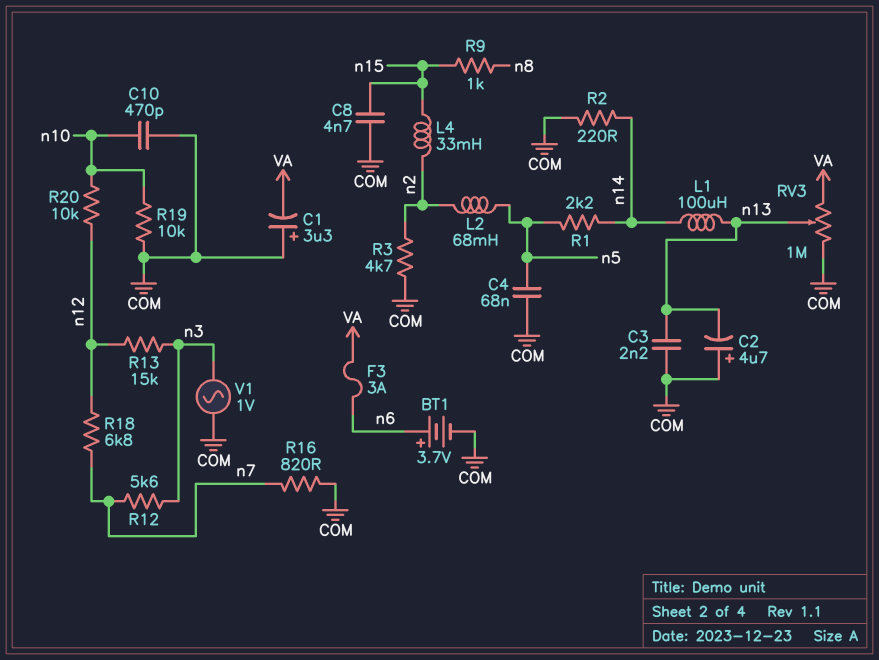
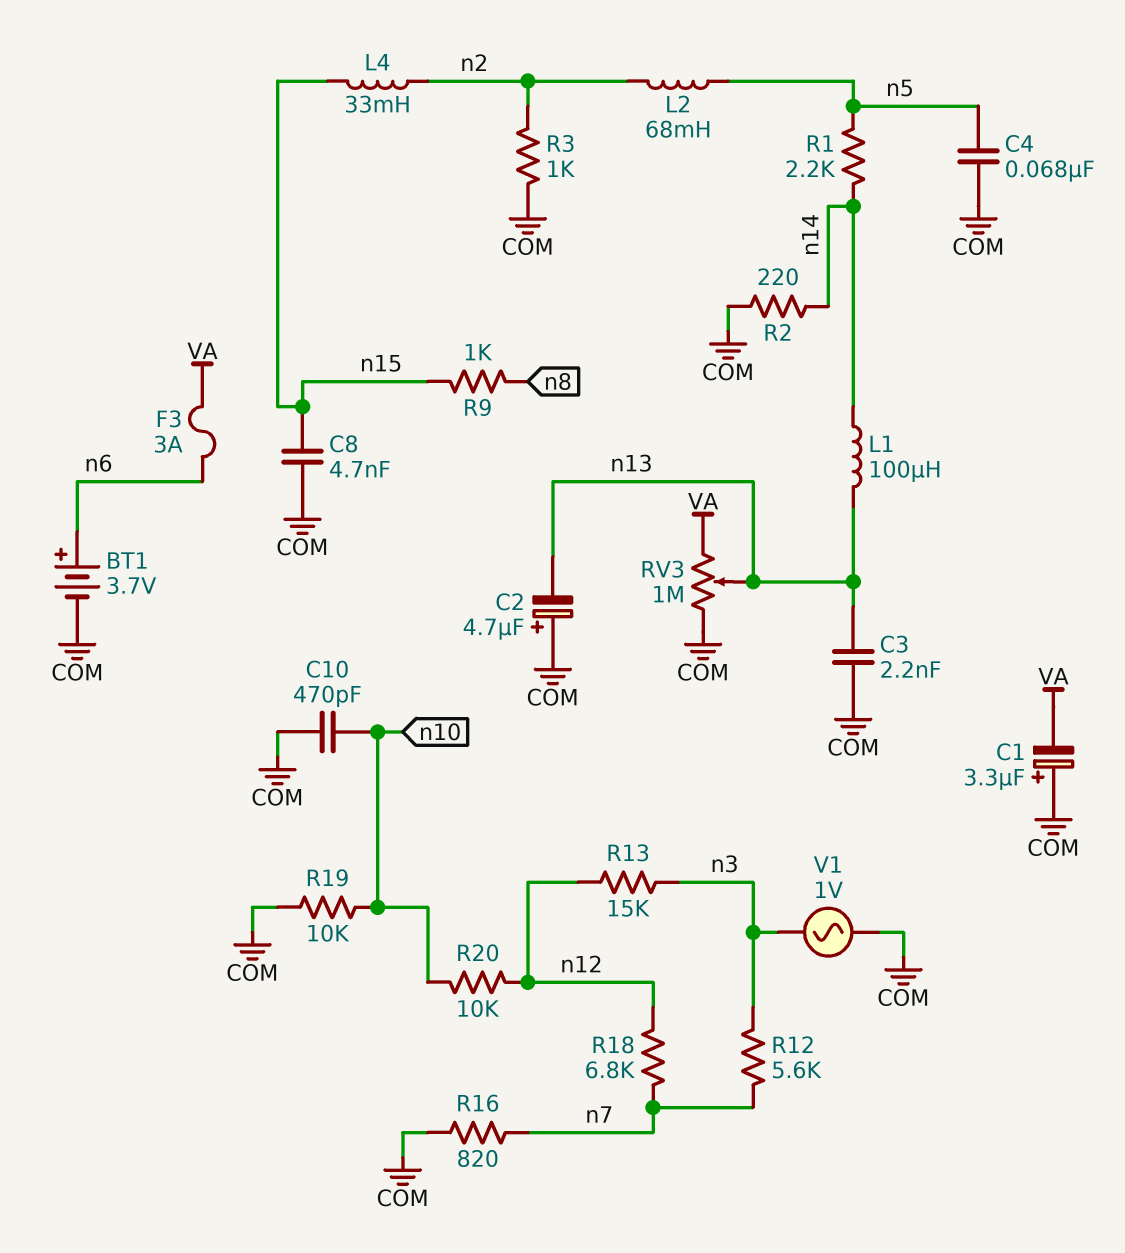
R3: 4.7k (COM, n2) -> 1k (COM, n2)

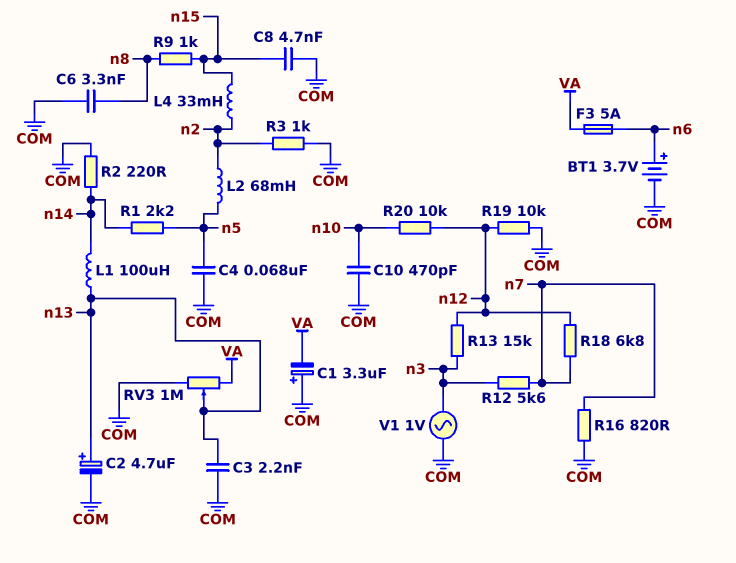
C2: 4.7uF (plus COM, minus n13) -> 4.7uF (plus n13, minus COM)
C6: none -> 3.3nF (COM, n8)
F3: 3A (VA, n6) -> 5A (VA, n6)
R19: 10k (COM, n10) -> 10k (COM, n12)

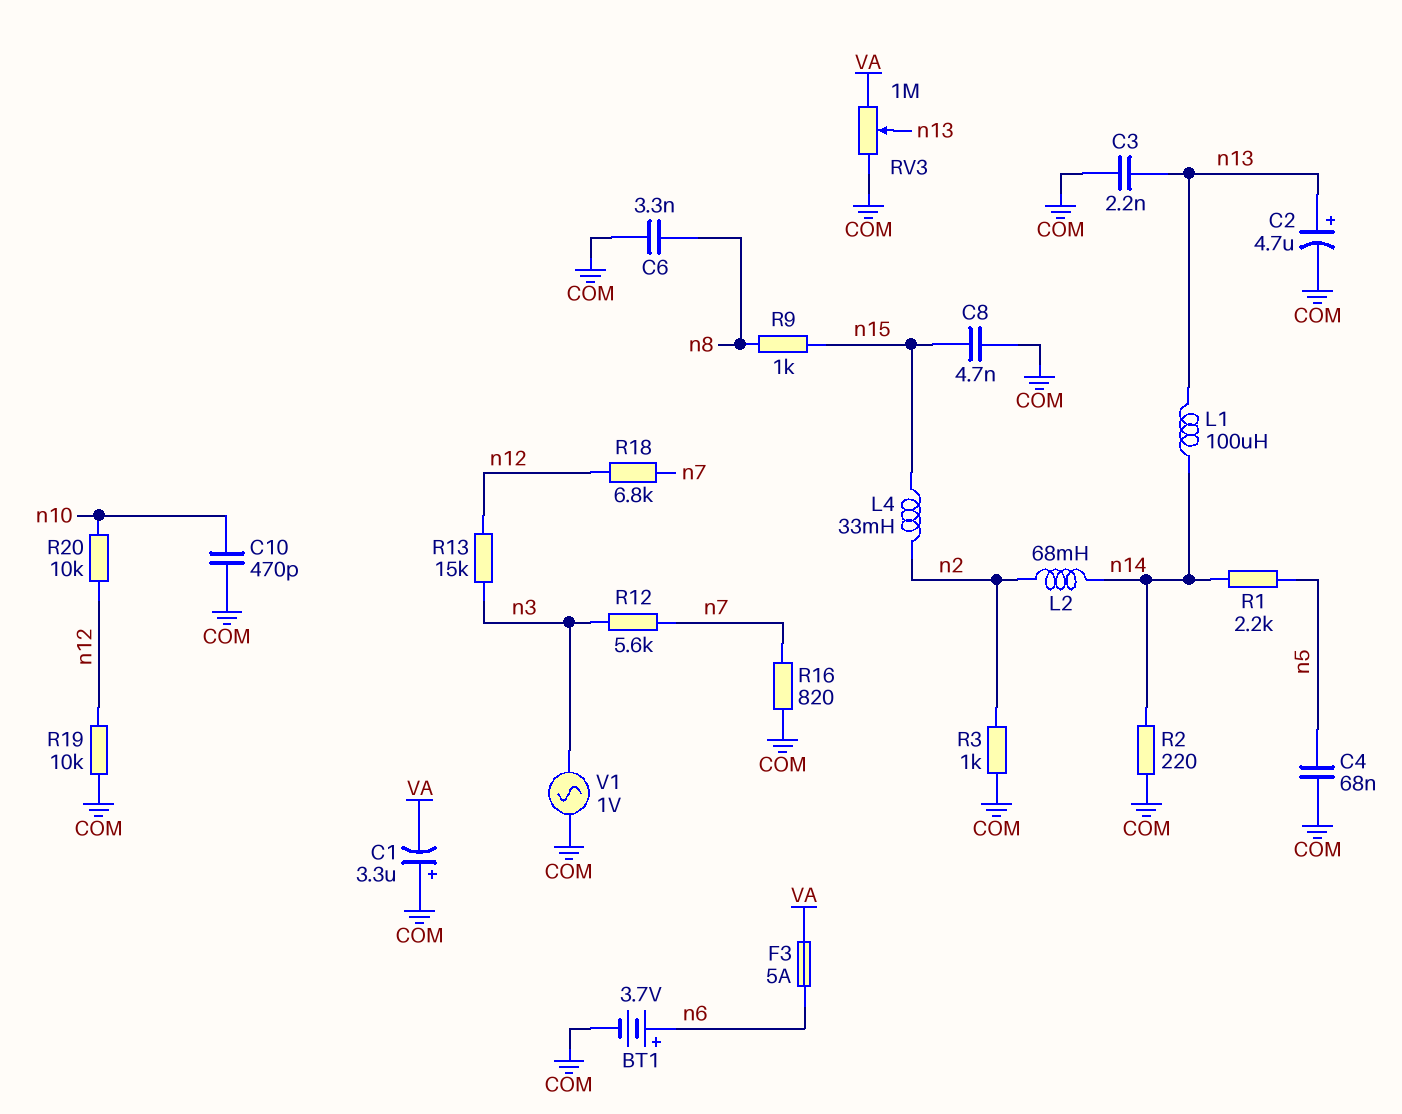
L2: 68mH (n2, n5) -> 68mH (n2, n14)

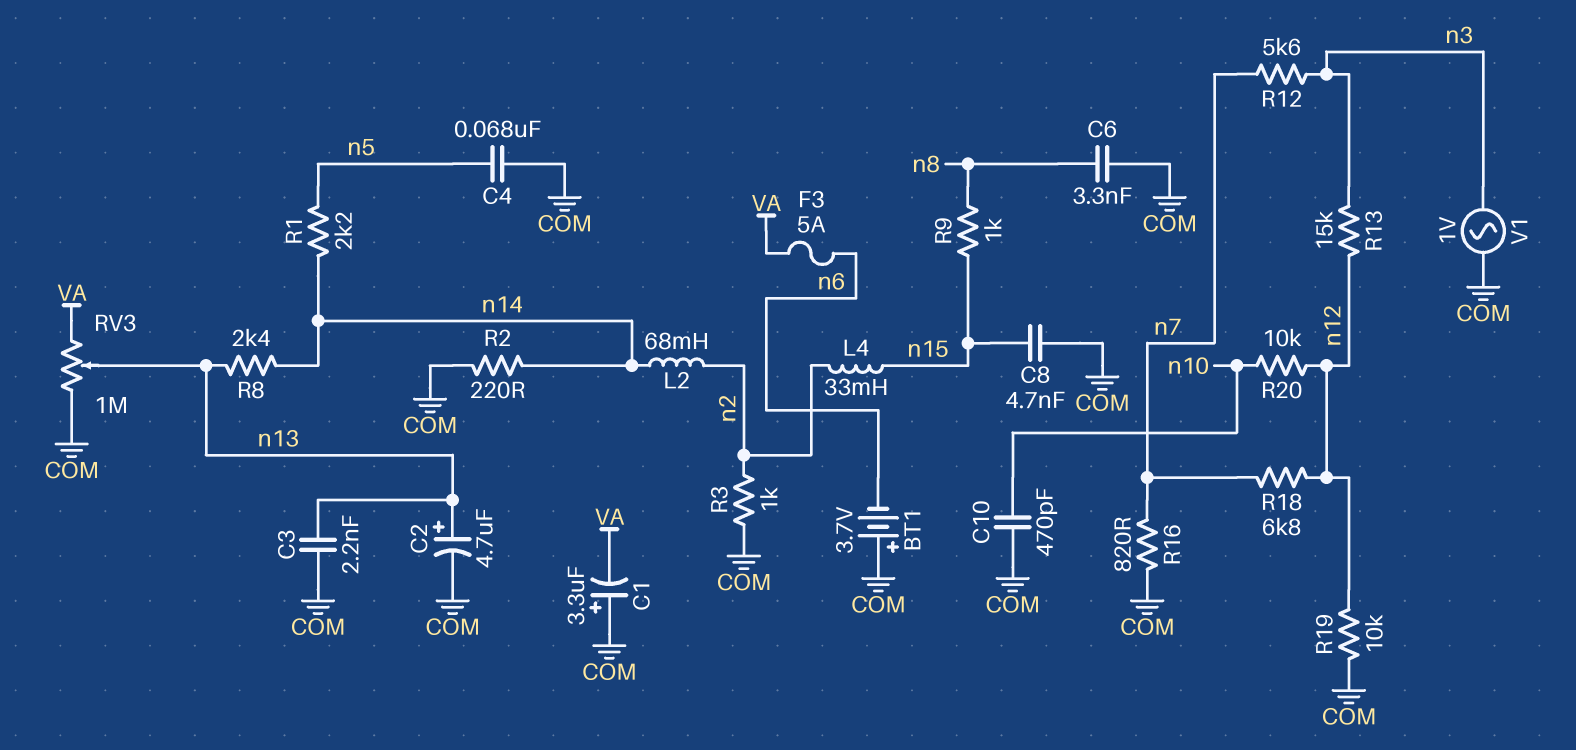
BT1: 3.7V (plus n6, minus COM) -> 3.7V (plus COM, minus n6)
L1: 100uH (n13, n14) -> none
R8: none -> 2.4k (n13, n14)

